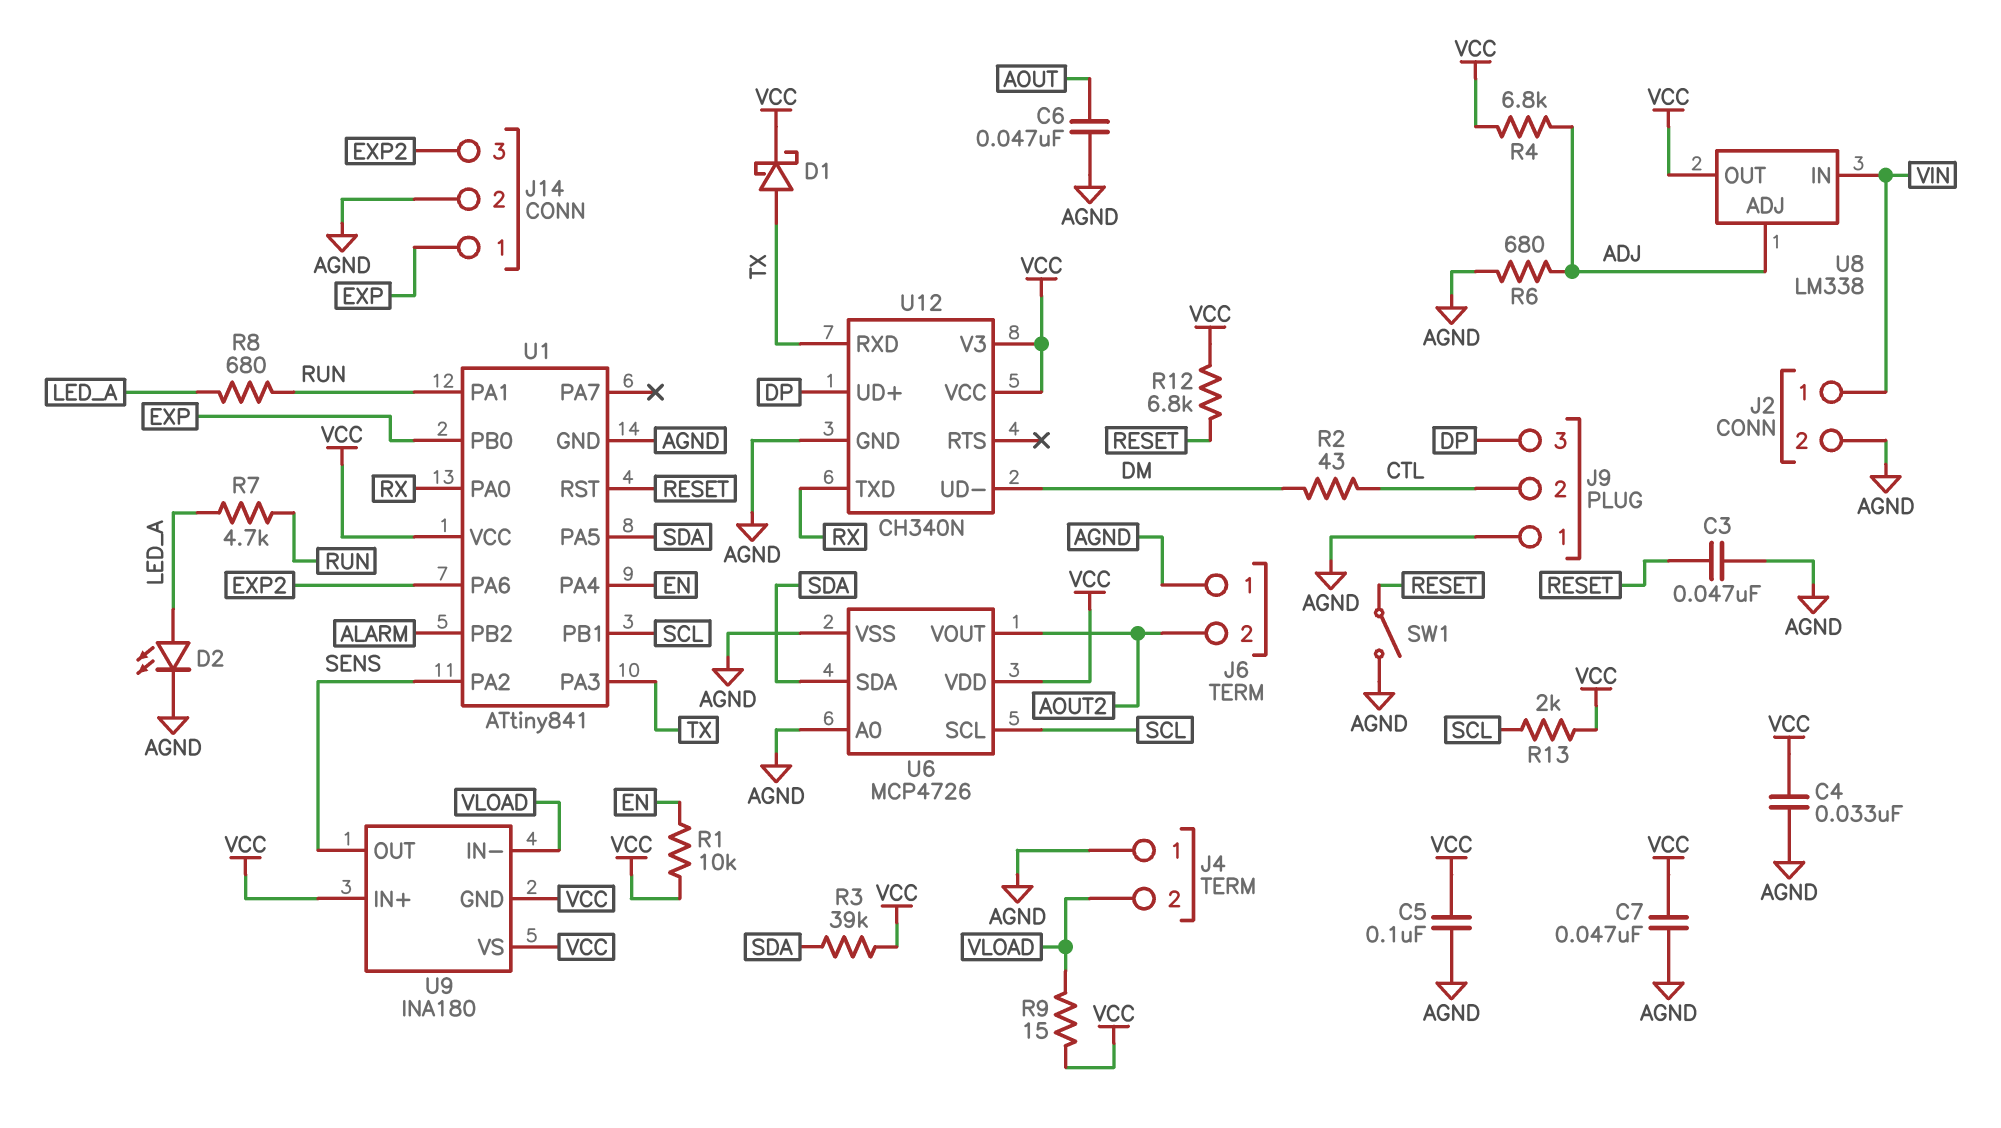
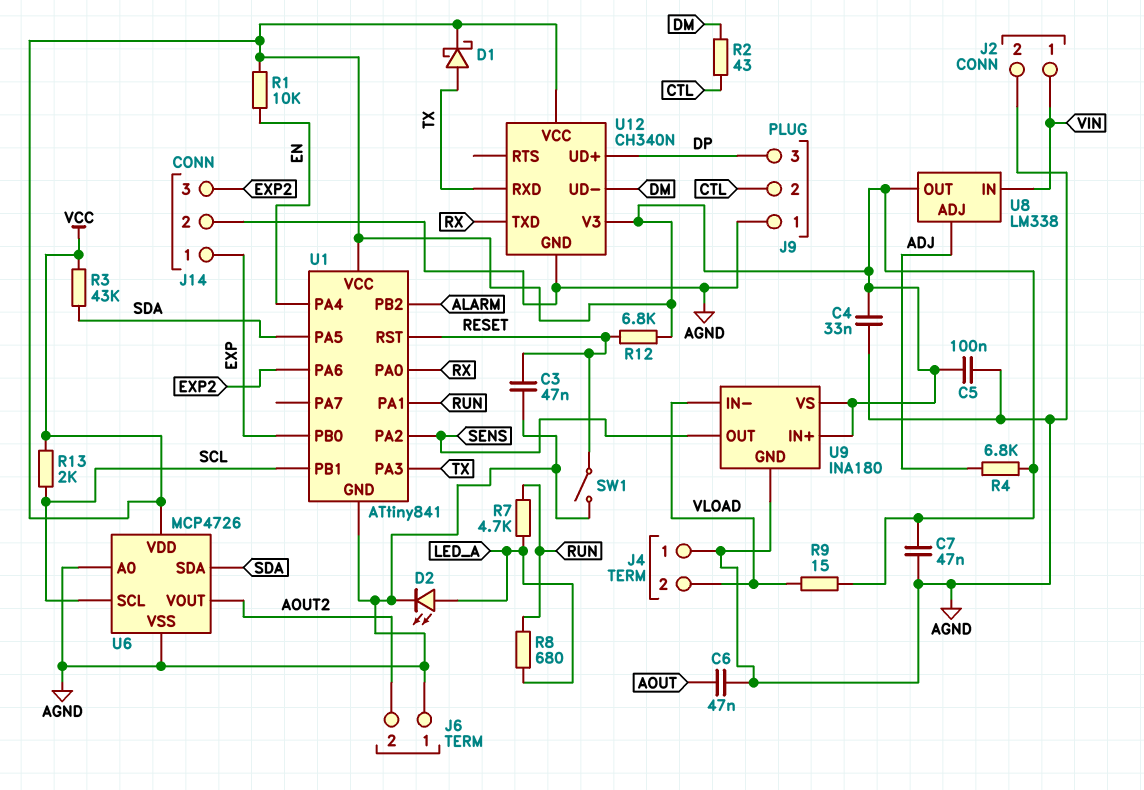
R3: 39k (SDA, VCC) -> 43k (SDA, VCC)
R6: 680 (ADJ, AGND) -> none
U9 pin GND: VCC -> AGND

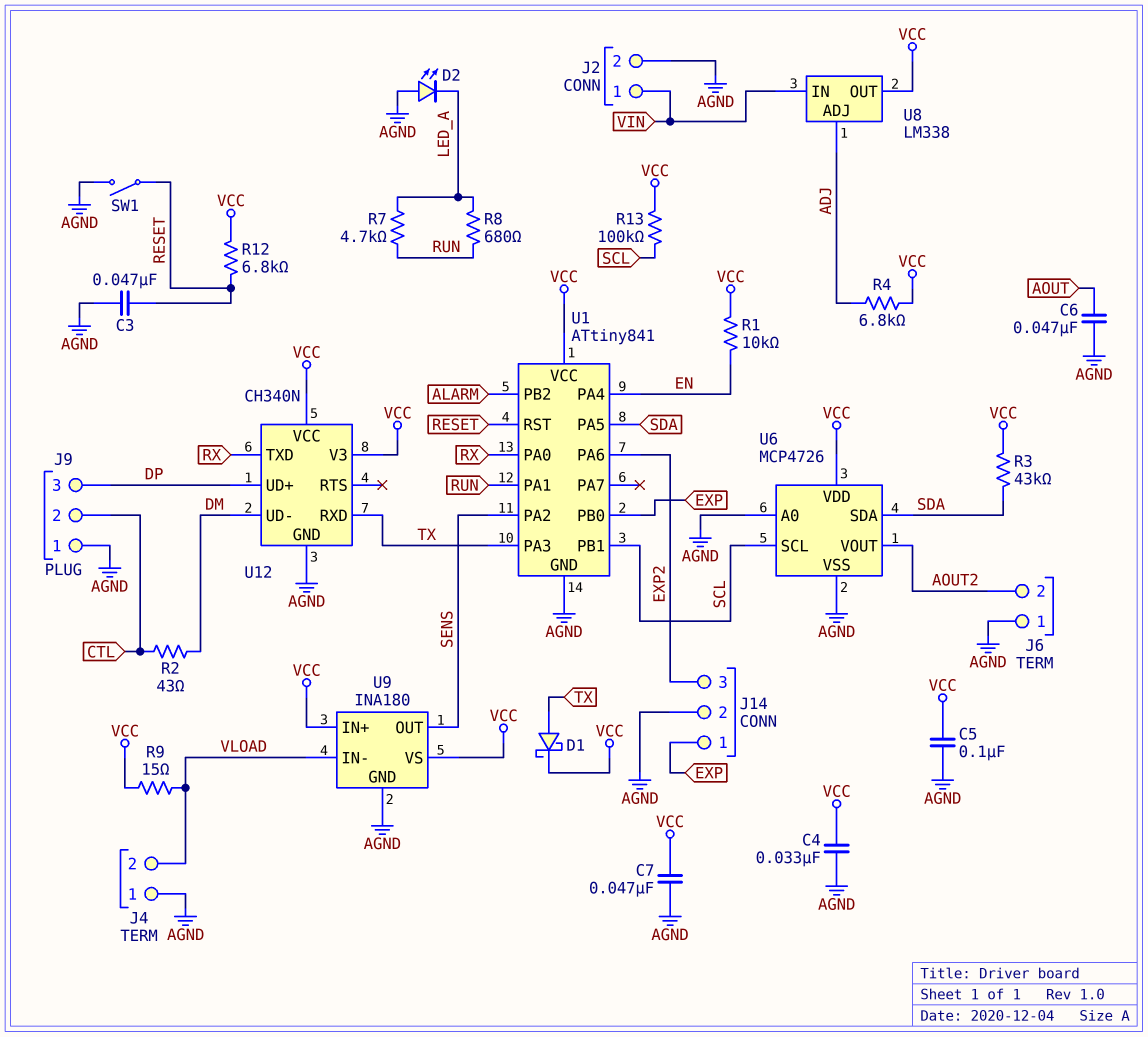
D2: LED (A LED_A, K AGND) -> LED (A AGND, K LED_A)
R13: 2k (SCL, VCC) -> 100k (SCL, VCC)

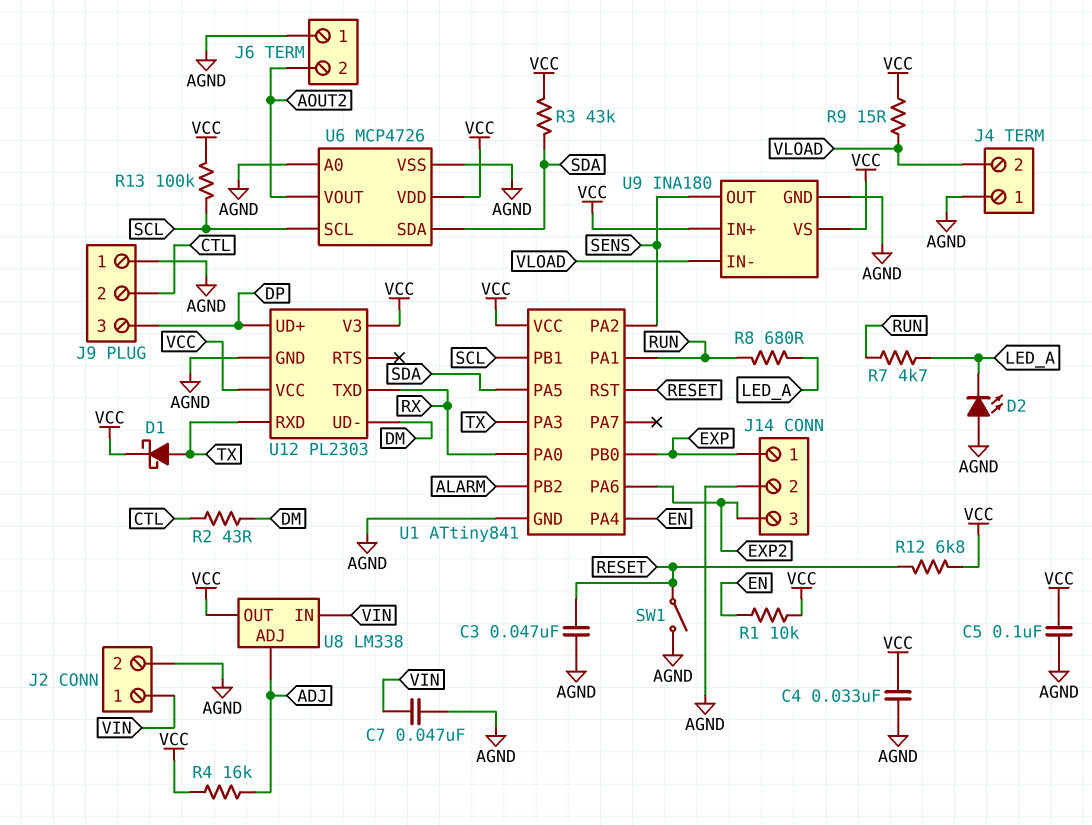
C6: 47nF (AGND, AOUT) -> none
C7: 47nF (AGND, VCC) -> 47nF (AGND, VIN)
R4: 6.8k (ADJ, VCC) -> 16k (ADJ, VCC)
U12: CH340N -> PL2303

